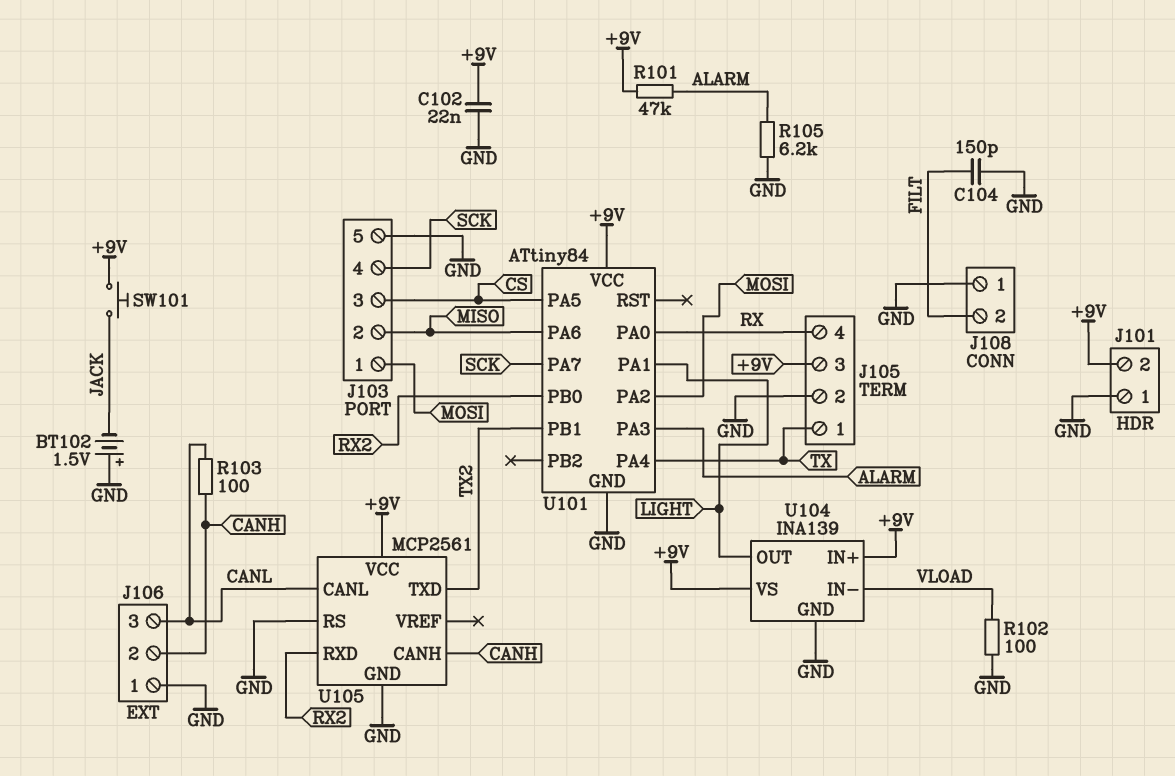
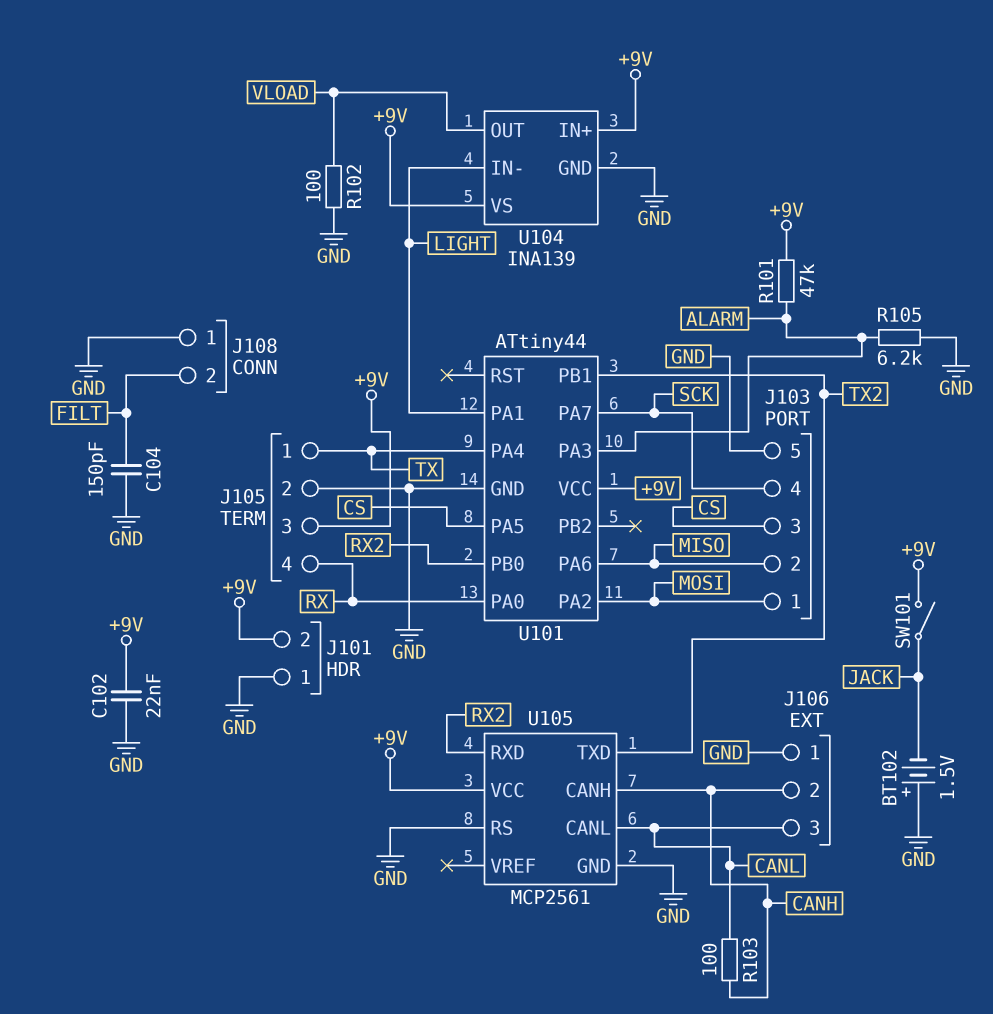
SW101: button (+9V, JACK) -> switch (+9V, JACK)
U101: ATtiny84 -> ATtiny44
U104 pin IN-: VLOAD -> LIGHT
U104 pin OUT: LIGHT -> VLOAD

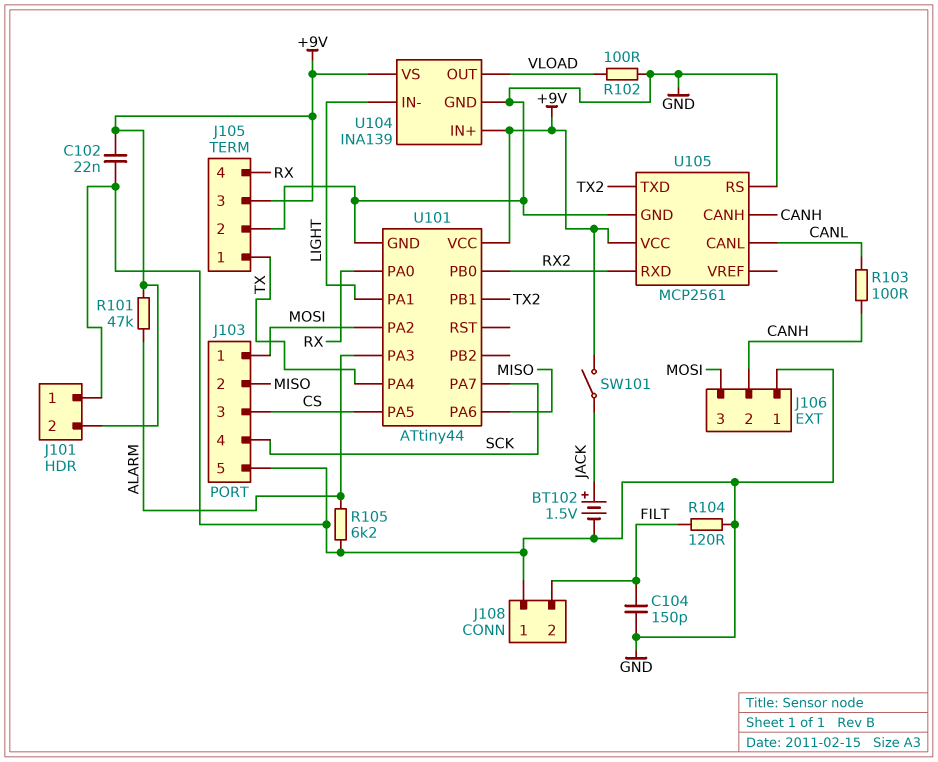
BT102: 1.5V (plus GND, minus JACK) -> 1.5V (plus JACK, minus GND)
J106 pin 3: CANL -> MOSI
R104: none -> 120 (FILT, GND)

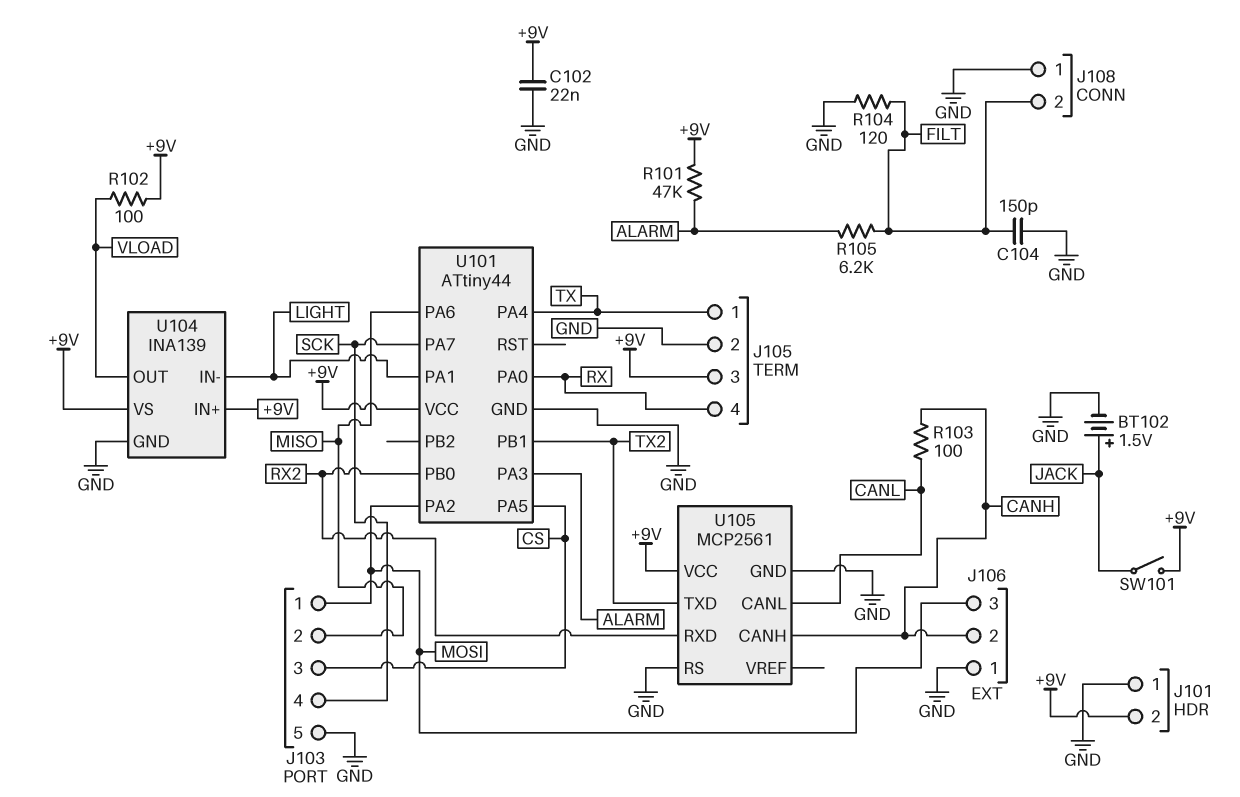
R102: 100 (GND, VLOAD) -> 100 (+9V, VLOAD)
R105: 6.2k (ALARM, GND) -> 6.2k (ALARM, FILT)

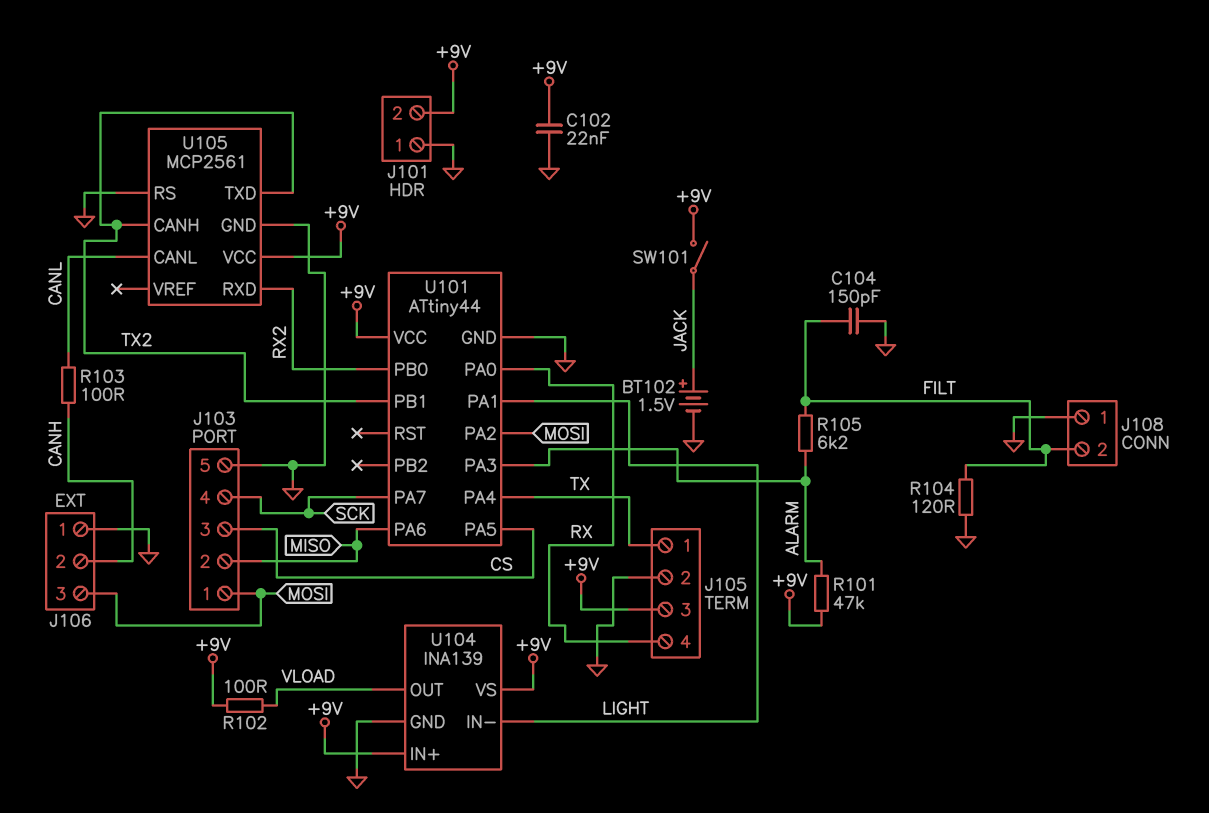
U105 pin CANH: CANH -> TX2

